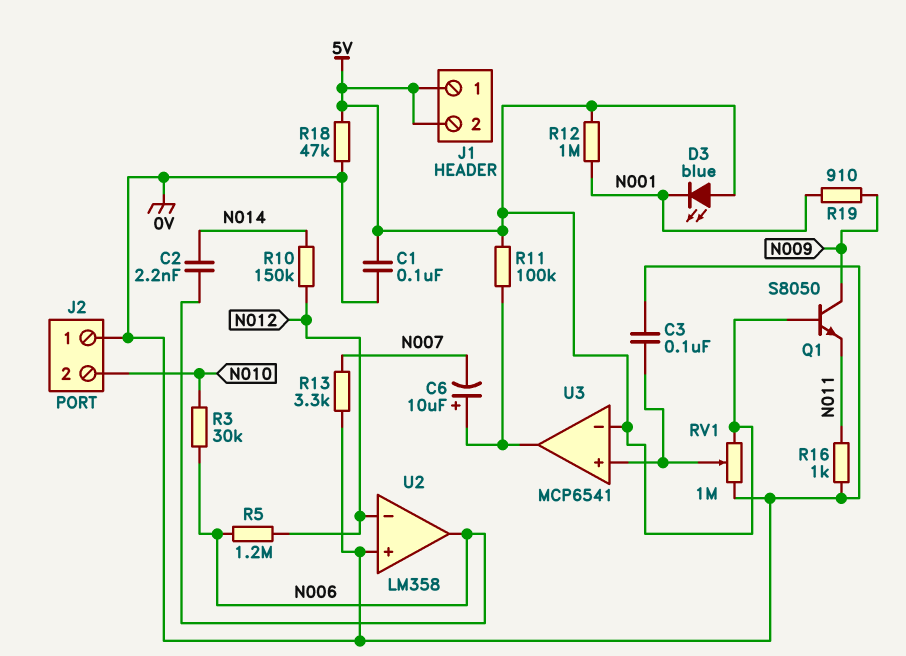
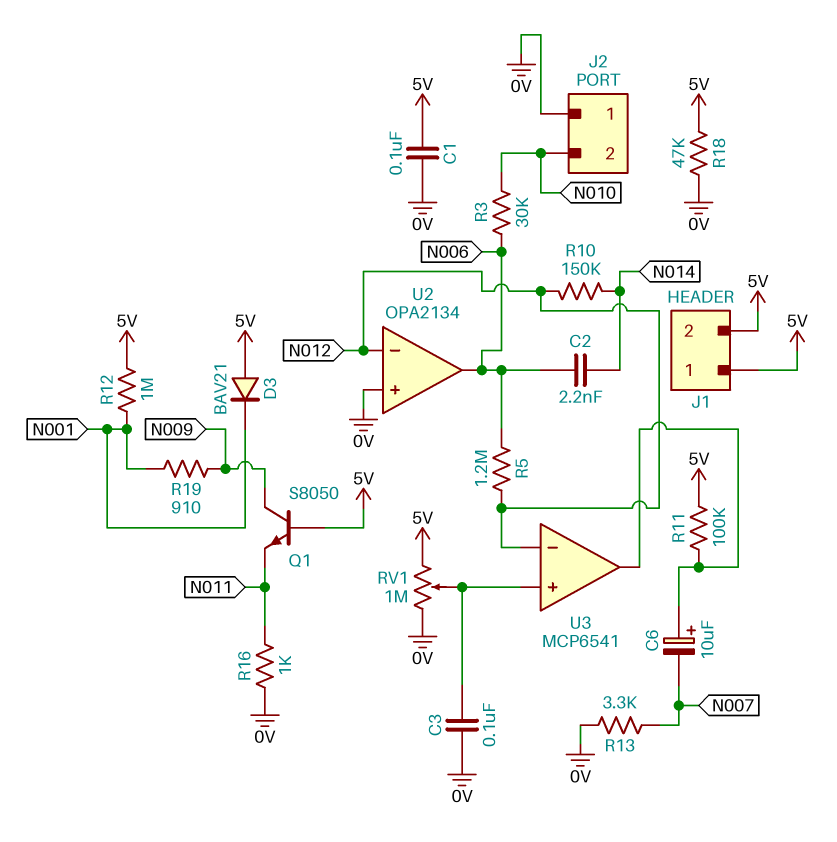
D3: LED blue (A 5V, K N001) -> diode BAV21 (A 5V, K N001)
U2: LM358 -> OPA2134
U3 pin in-: 5V -> N012

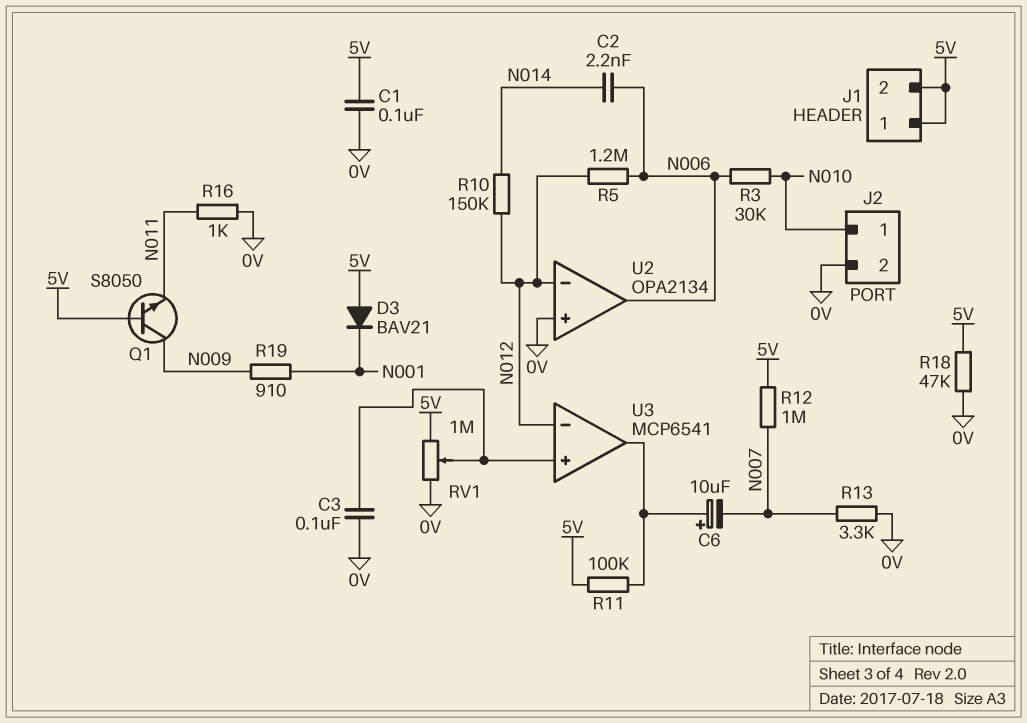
J2 pin 1: 0V -> N010
J2 pin 2: N010 -> 0V
R12: 1M (5V, N001) -> 1M (5V, N007)

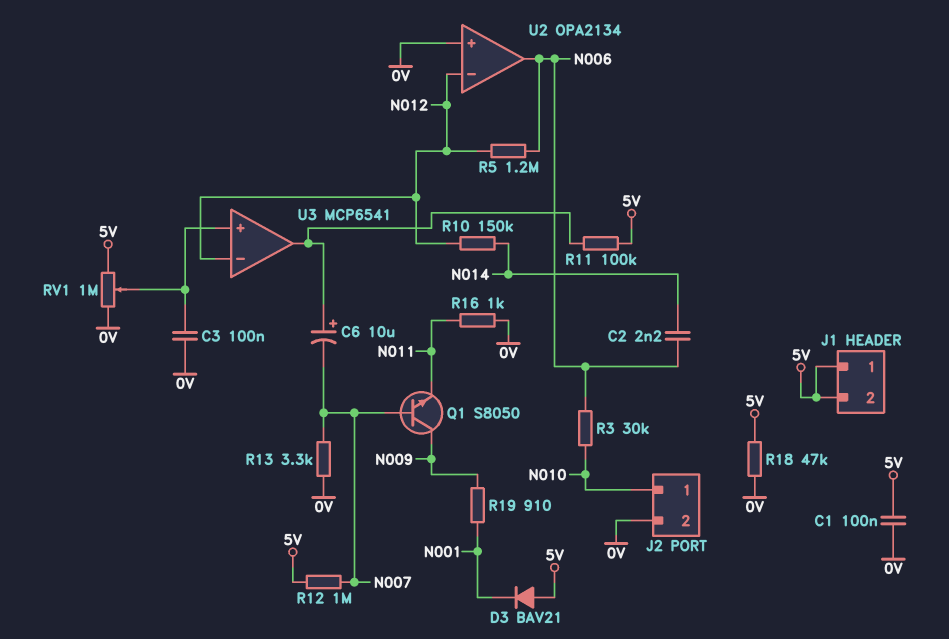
Q1: NPN S8050 (B 5V, C N009, E N011) -> NPN S8050 (B N007, C N009, E N011)

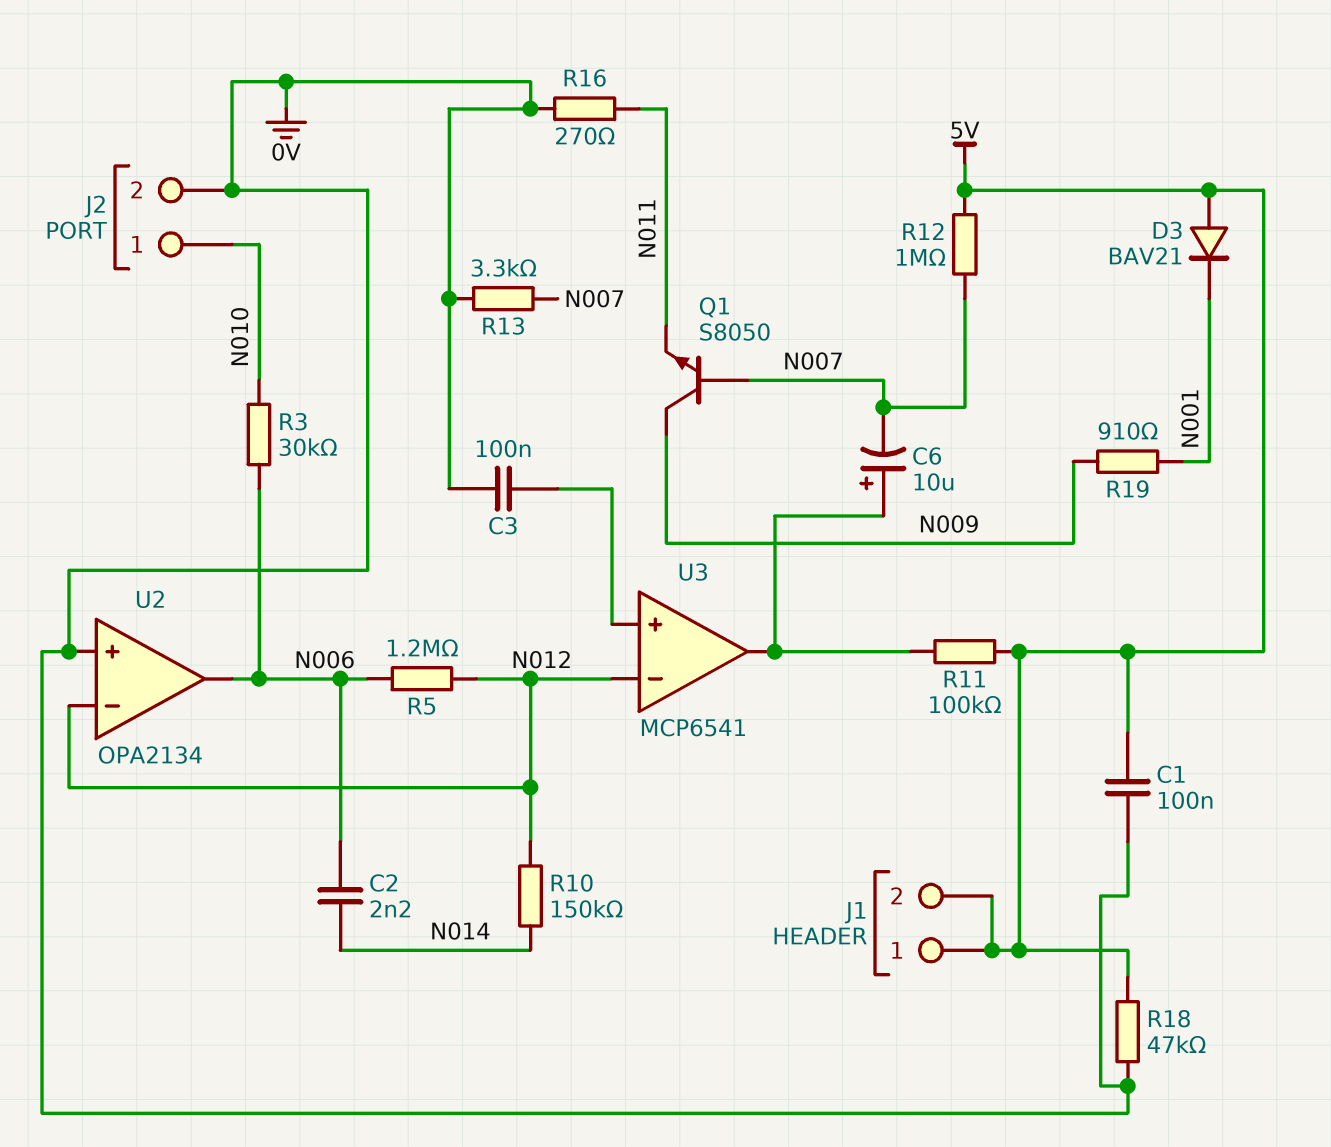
R16: 1k (0V, N011) -> 270 (0V, N011)
RV1: 1M (0V, 5V, wiper U3/in+) -> none

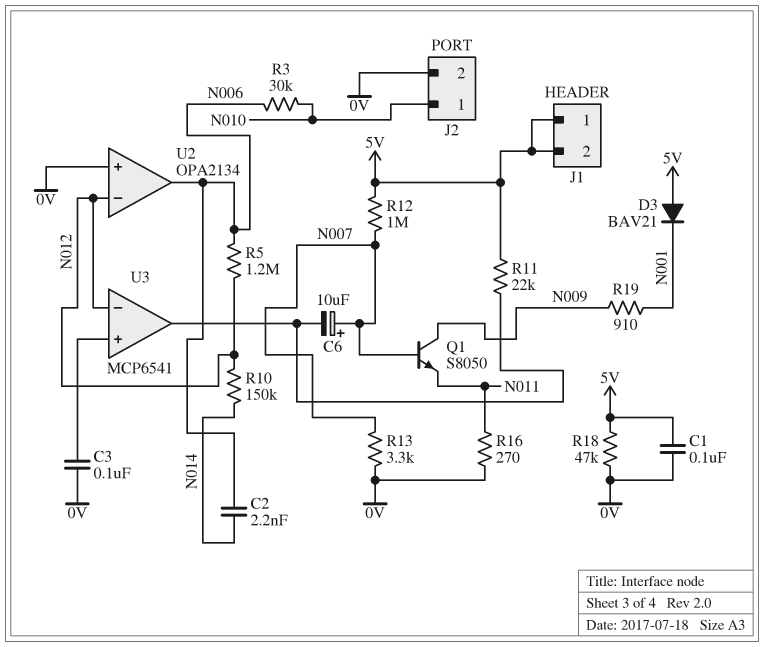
C6: 10uF (plus U3/out, minus N007) -> 10uF (plus N007, minus U3/out)
R11: 100k (5V, U3/out) -> 22k (5V, U3/out)

